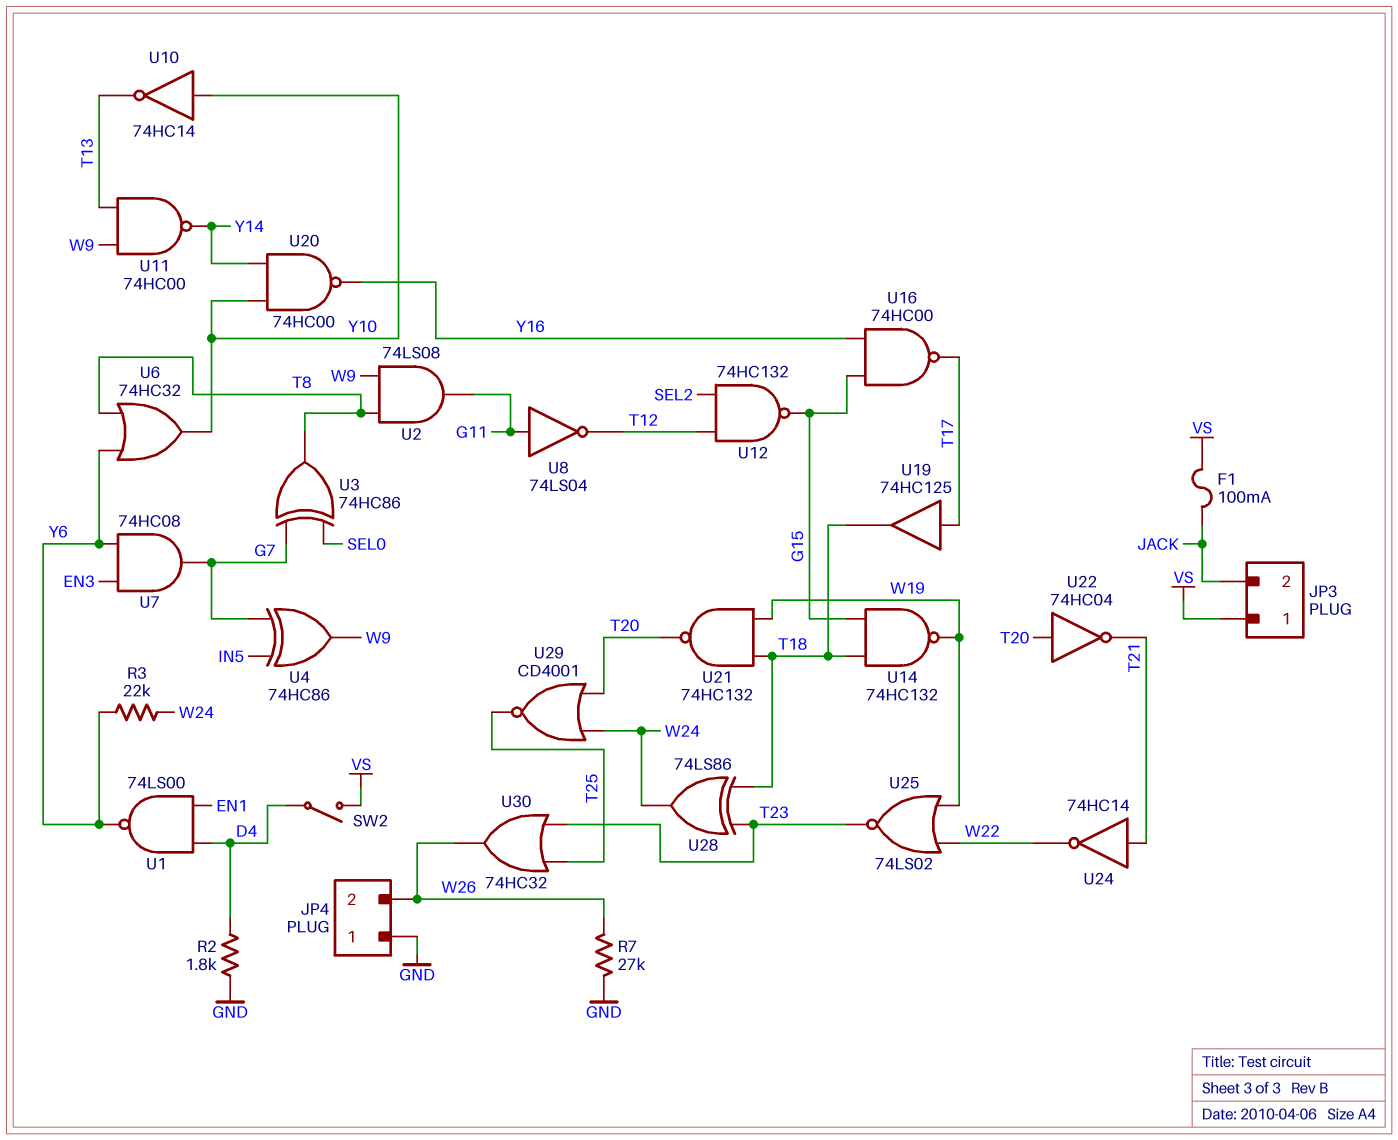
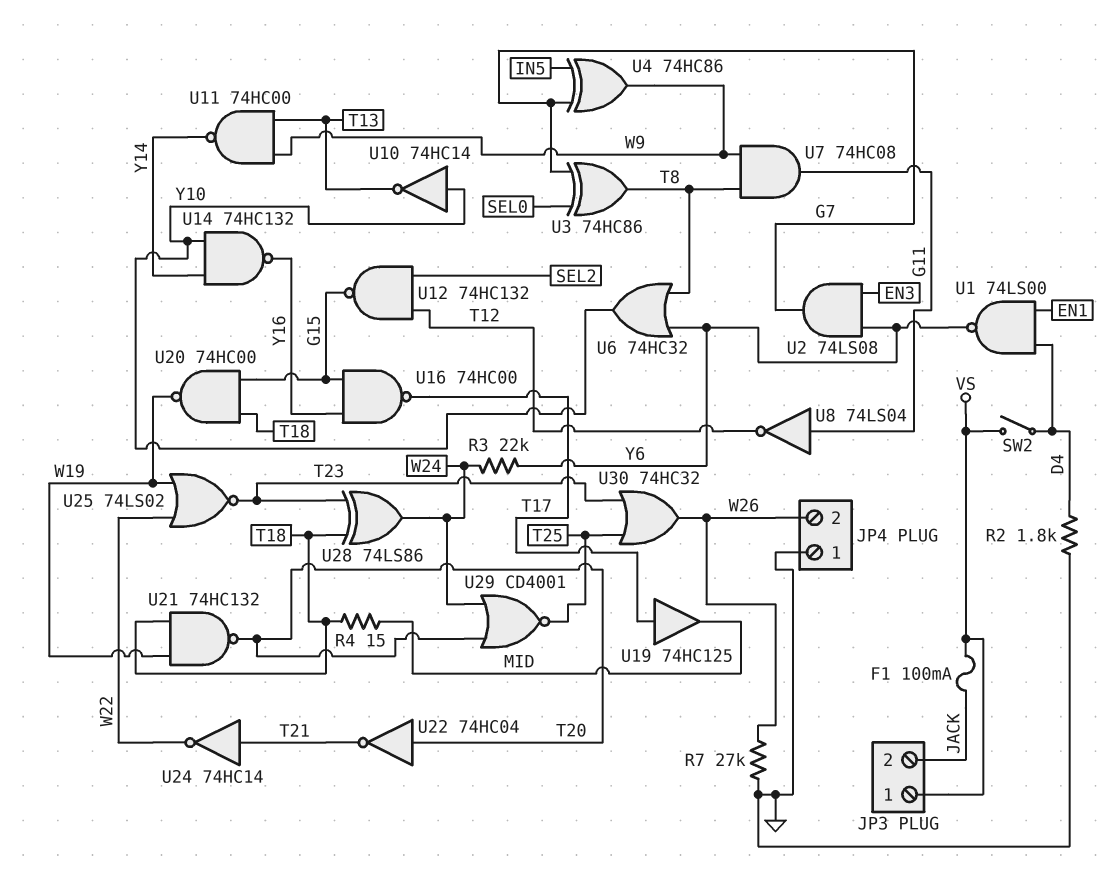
R4: none -> 15 (MID, T18)
U2: AND 74LS08 (in T8, in W9, out G11) -> AND 74LS08 (in EN3, in Y6, out G7)
U7: AND 74HC08 (in EN3, in Y6, out G7) -> AND 74HC08 (in T8, in W9, out G11)
U14: NAND 74HC132 (in G15, in T18, out W19) -> NAND 74HC132 (in Y10, in Y14, out Y16)
U19: buffer 74HC125 (in T17, out T18) -> buffer 74HC125 (in T17, out MID)
U20: NAND 74HC00 (in Y10, in Y14, out Y16) -> NAND 74HC00 (in G15, in T18, out W19)

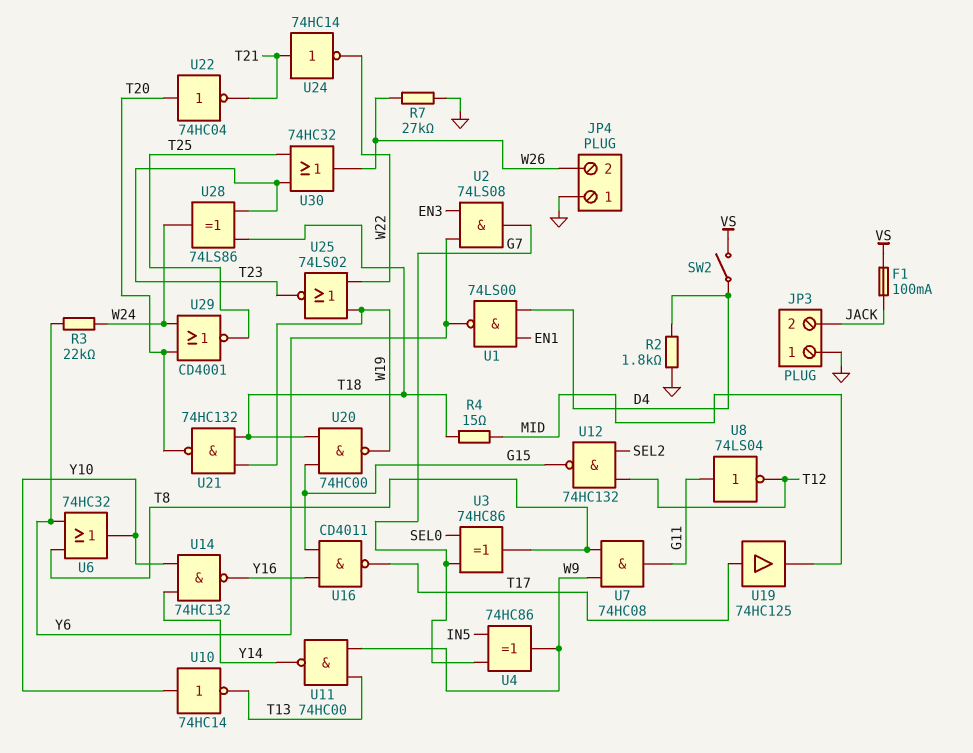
JP3 pin 1: VS -> GND
U16: NAND 74HC00 (in G15, in Y16, out T17) -> NAND CD4011 (in G15, in Y16, out T17)

